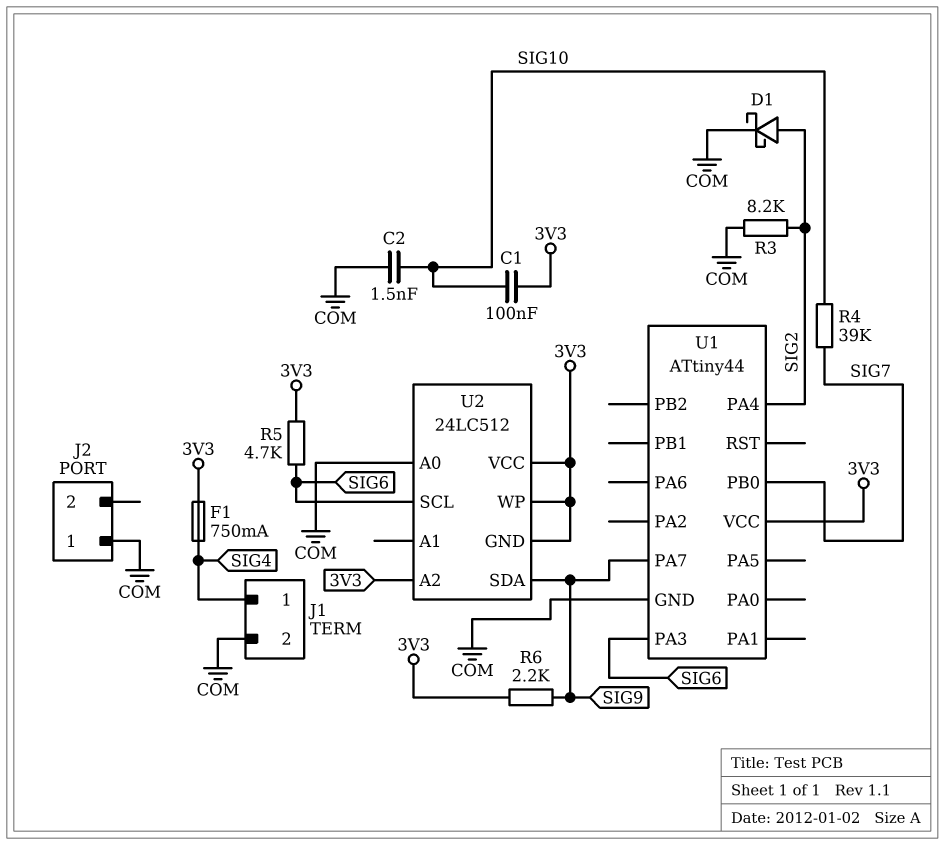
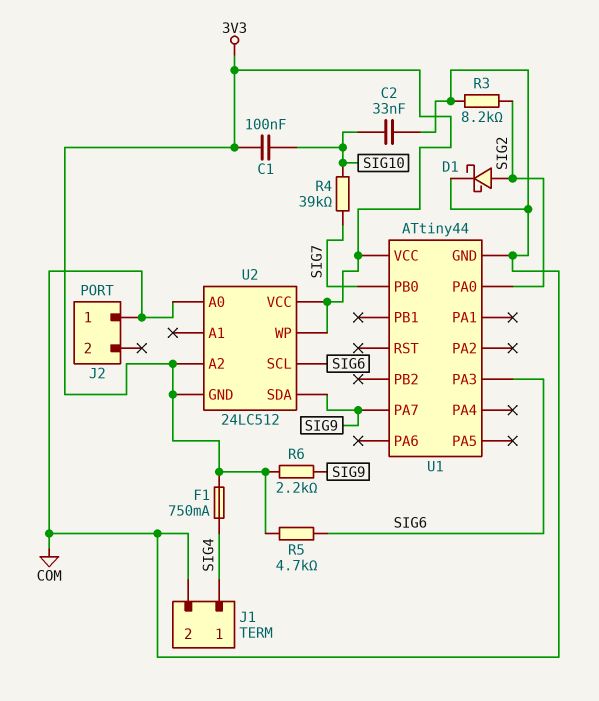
C2: 1.5nF (COM, SIG10) -> 33nF (COM, SIG10)
U1 pin PA0: none -> SIG2
U1 pin PA4: SIG2 -> none

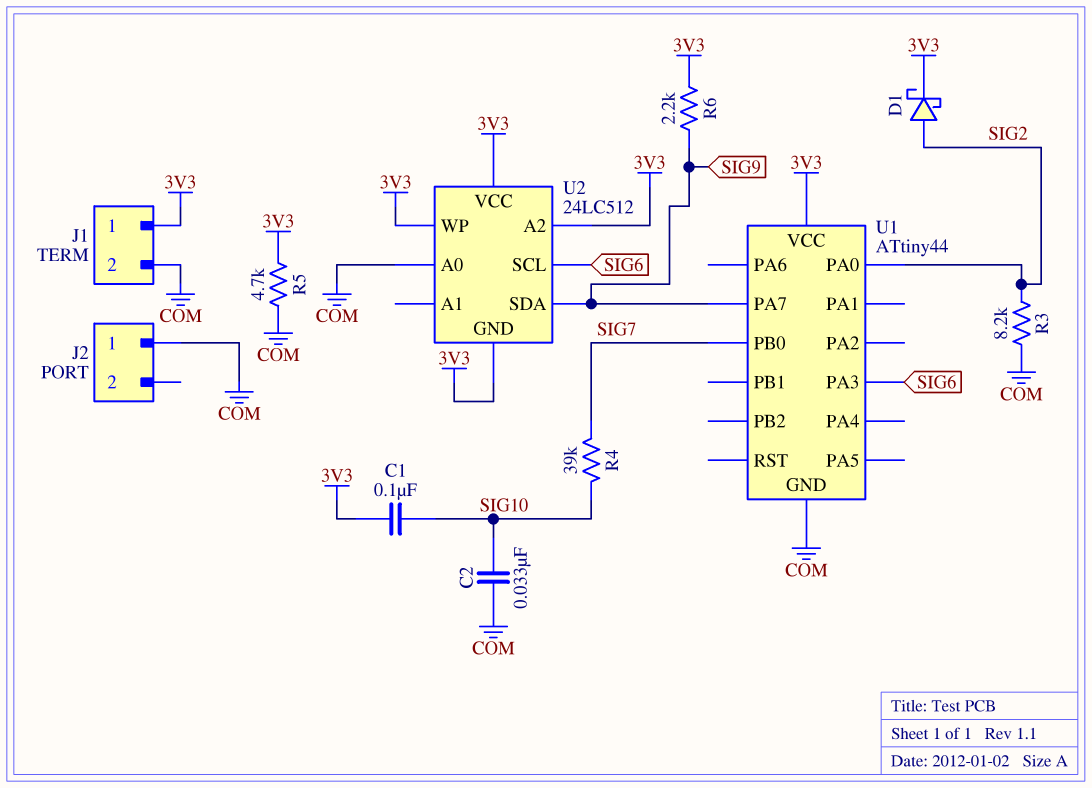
D1: schottky (A SIG2, K COM) -> schottky (A SIG2, K 3V3)
F1: 750mA (3V3, SIG4) -> none
J1 pin 1: SIG4 -> 3V3
R5: 4.7k (3V3, SIG6) -> 4.7k (3V3, COM)

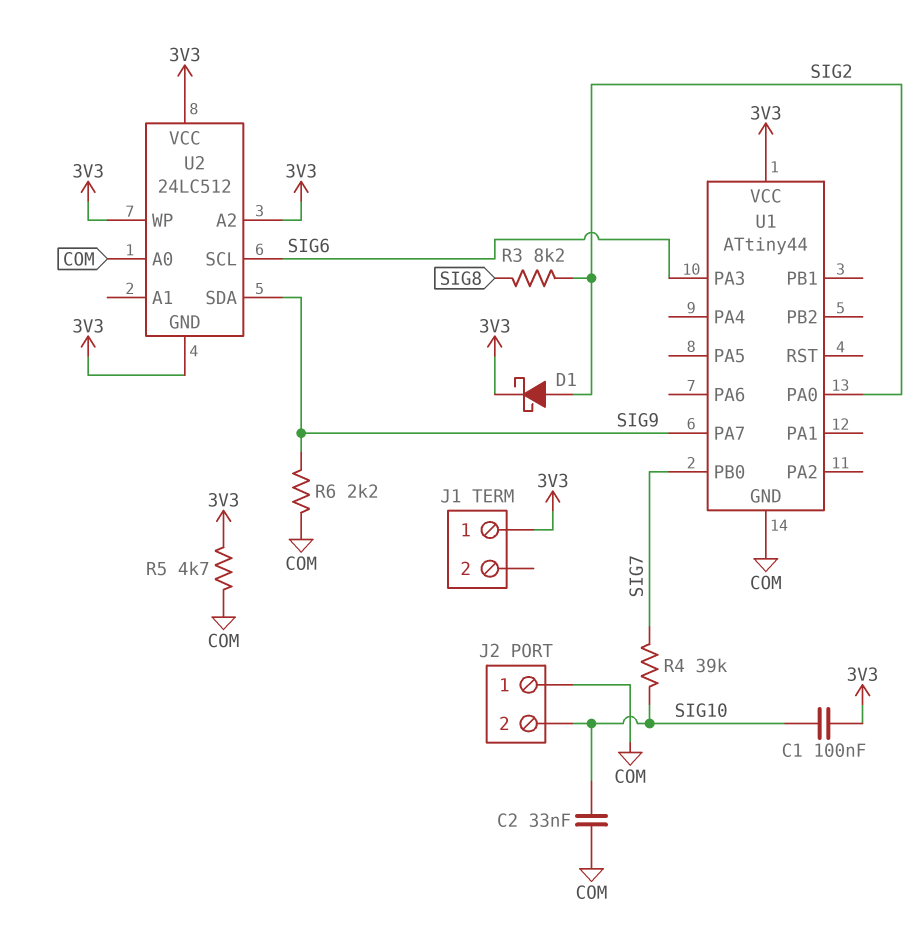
J1 pin 2: COM -> none
J2 pin 2: none -> SIG10
R3: 8.2k (COM, SIG2) -> 8.2k (SIG2, SIG8)
R6: 2.2k (3V3, SIG9) -> 2.2k (COM, SIG9)

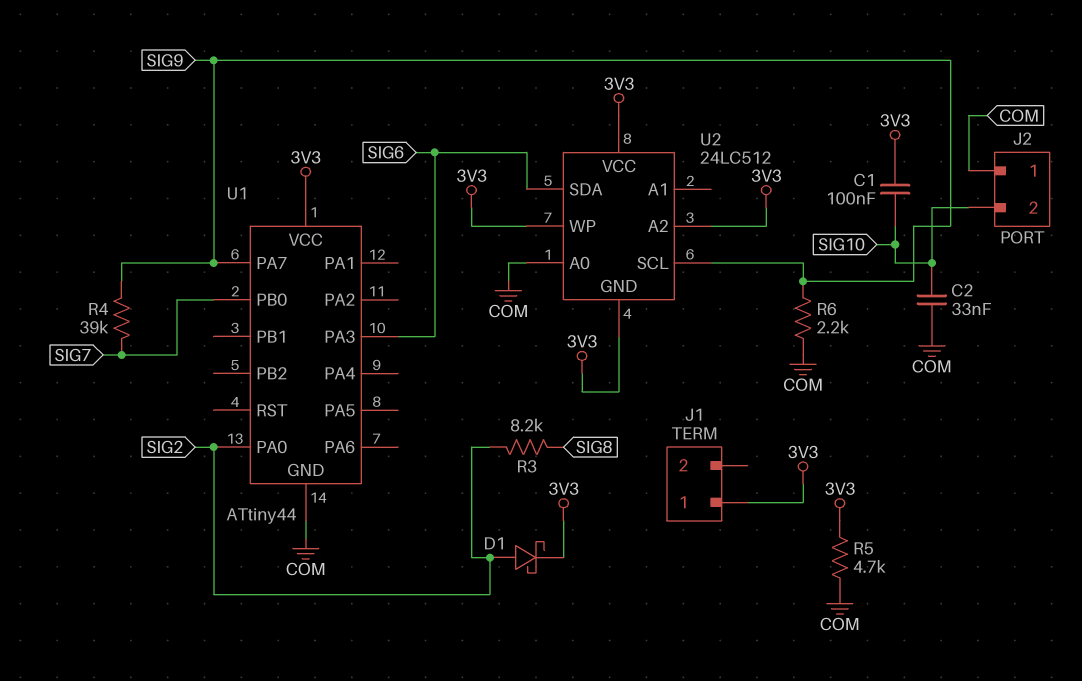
R4: 39k (SIG7, SIG10) -> 39k (SIG7, SIG9)
U2 pin SCL: SIG6 -> SIG9
U2 pin SDA: SIG9 -> SIG6

